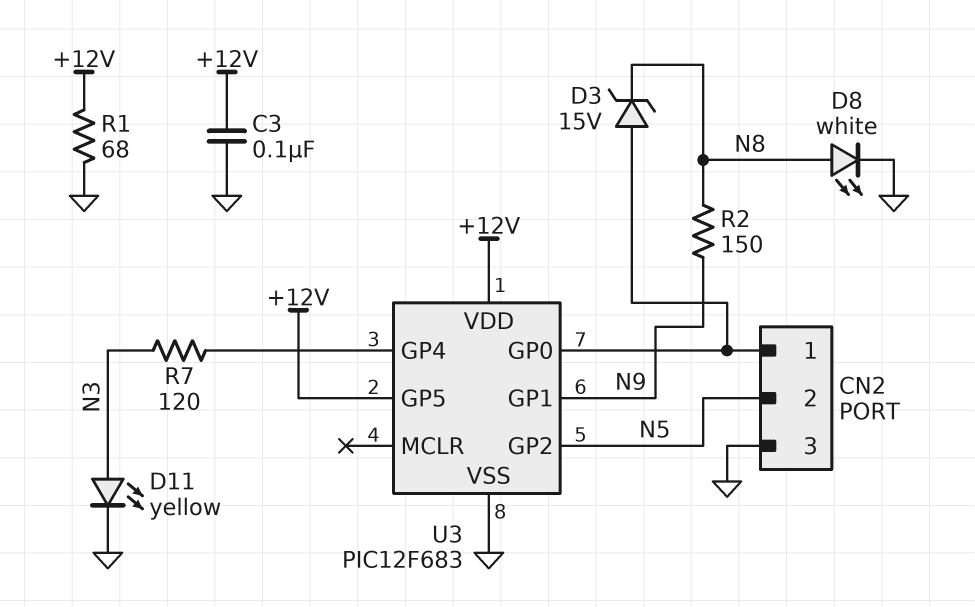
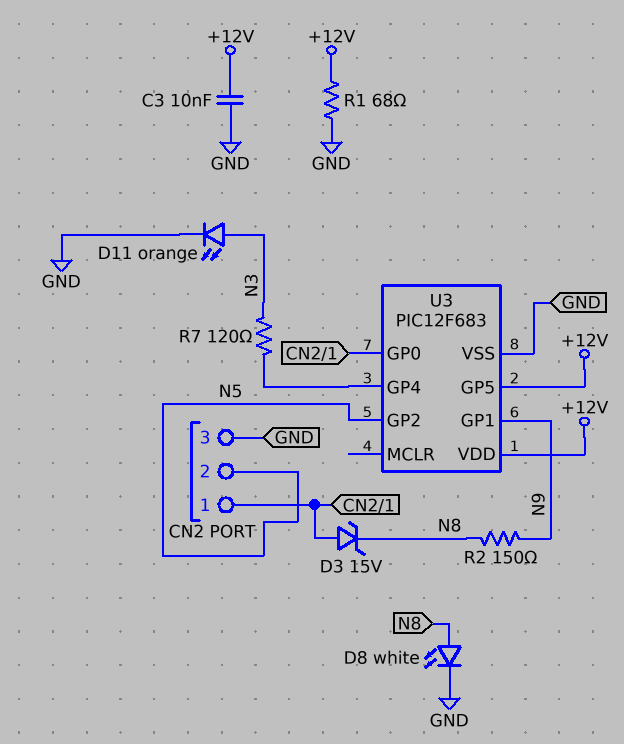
C3: 100nF (+12V, GND) -> 10nF (+12V, GND)
D11: LED yellow (A N3, K GND) -> LED orange (A N3, K GND)

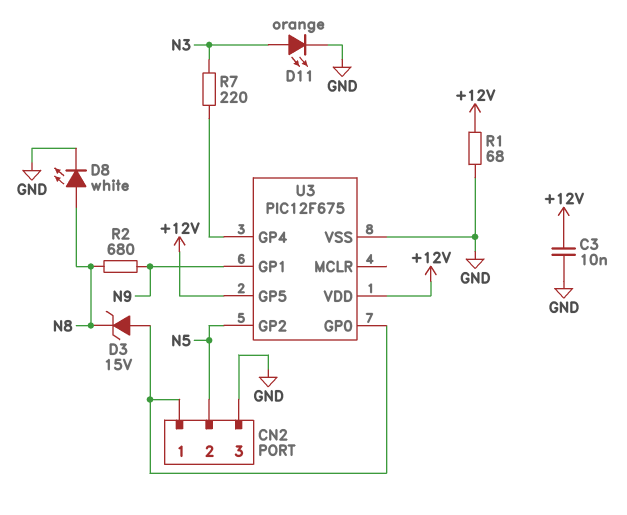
R2: 150 (N8, N9) -> 680 (N8, N9)
R7: 120 (N3, U3/GP4) -> 220 (N3, U3/GP4)
U3: PIC12F683 -> PIC12F675

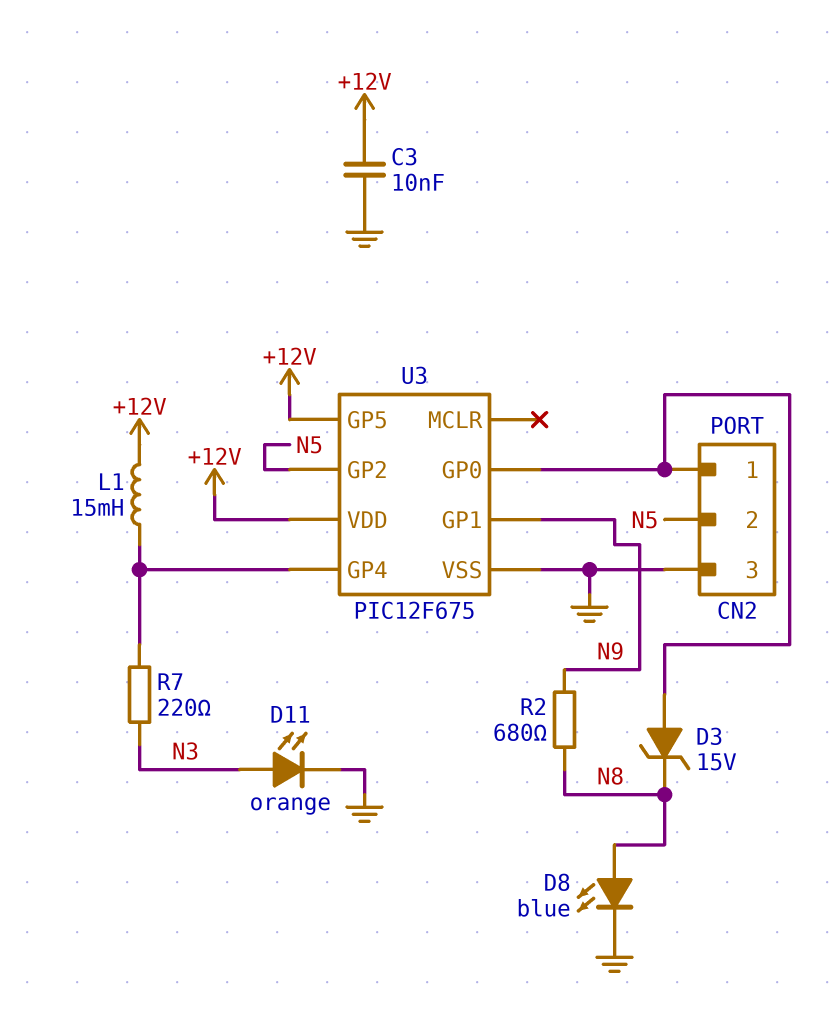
D8: LED white (A N8, K GND) -> LED blue (A N8, K GND)
L1: none -> 15mH (+12V, U3/GP4)
R1: 68 (+12V, GND) -> none

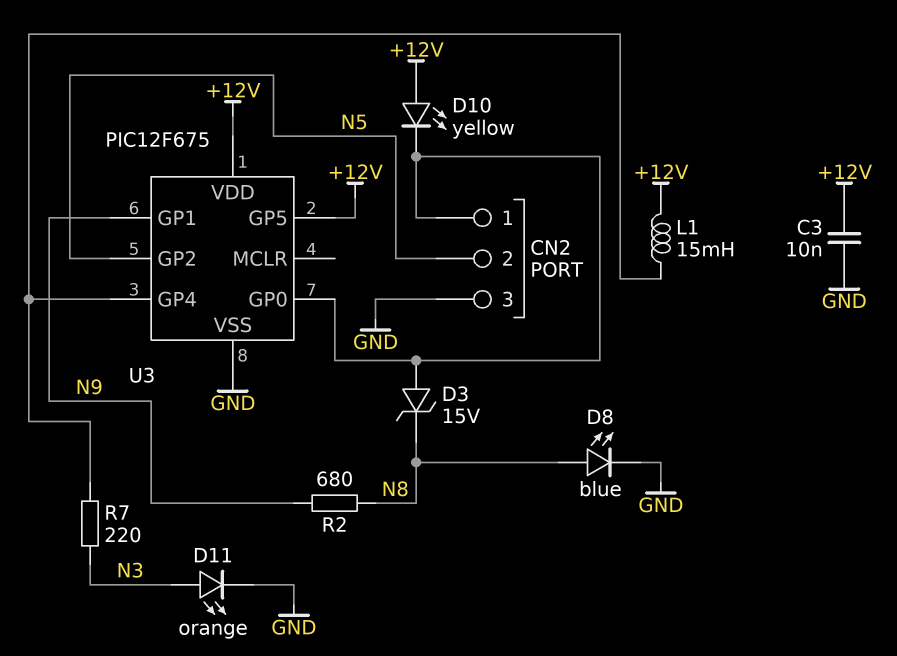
D10: none -> LED yellow (A +12V, K CN2/1)

